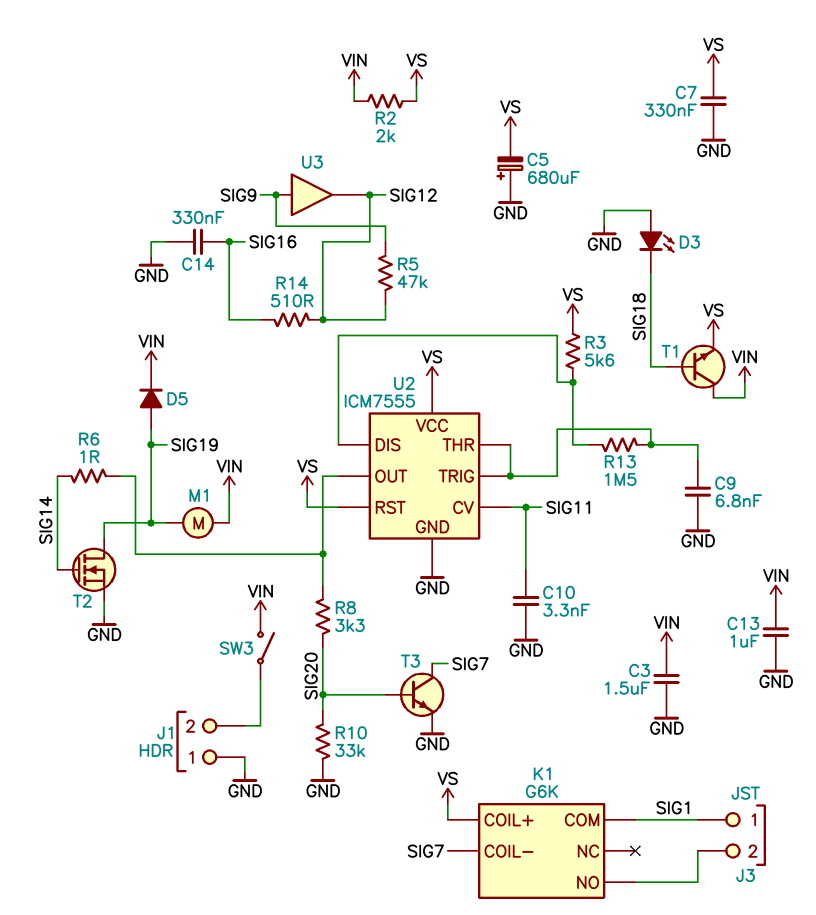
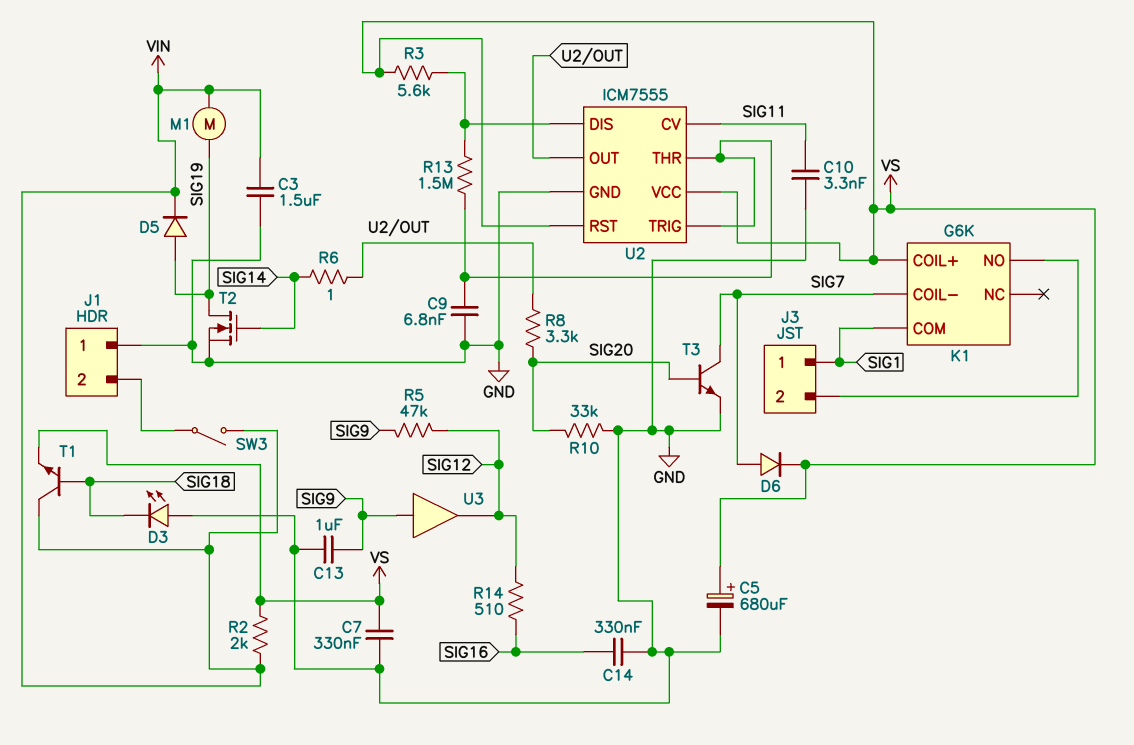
C5: 680uF (plus GND, minus VS) -> 680uF (plus VS, minus GND)
C13: 1uF (GND, VIN) -> 1uF (GND, SIG9)
D6: none -> diode (A SIG7, K VS)

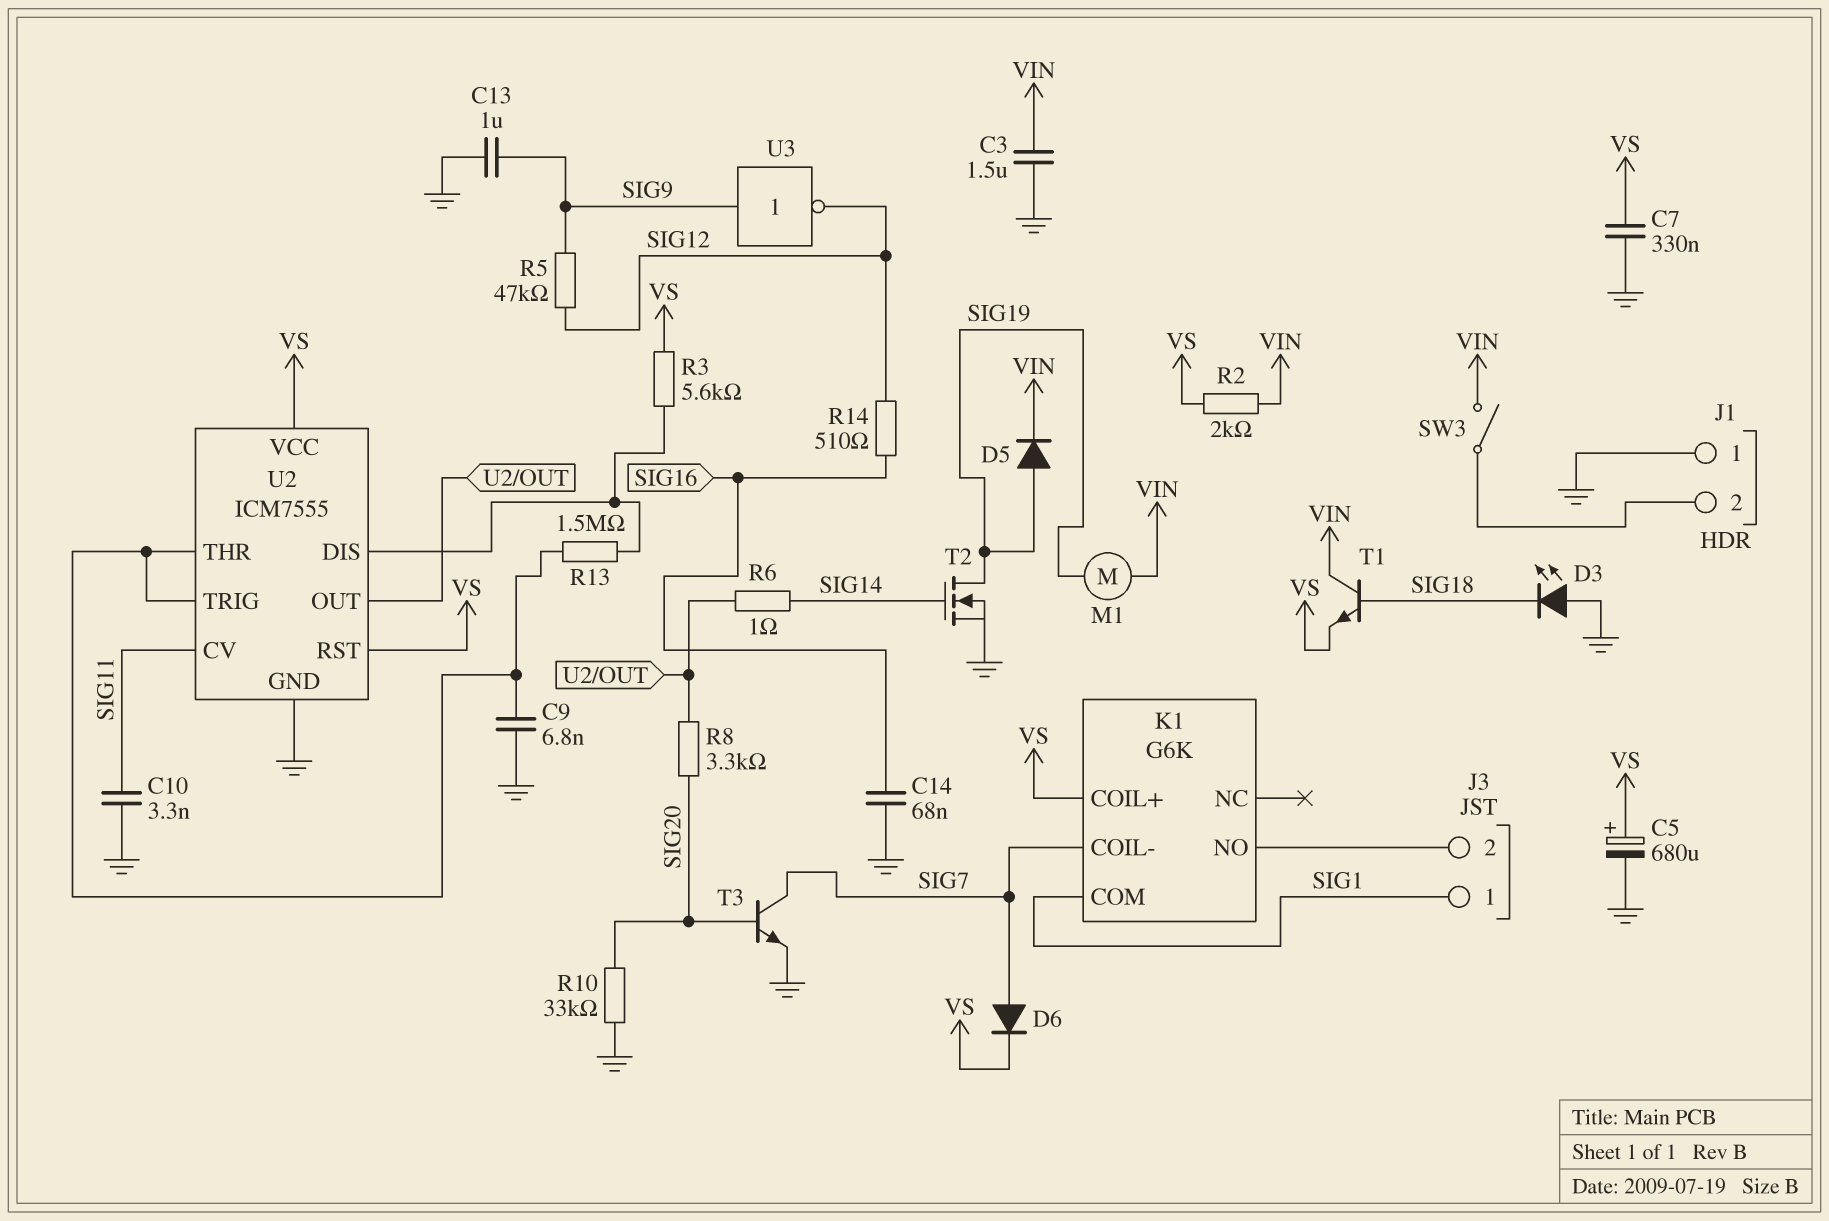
C14: 330nF (GND, SIG16) -> 68nF (GND, SIG16)
U3: buffer (in SIG9, out SIG12) -> NOT (in SIG9, out SIG12)

